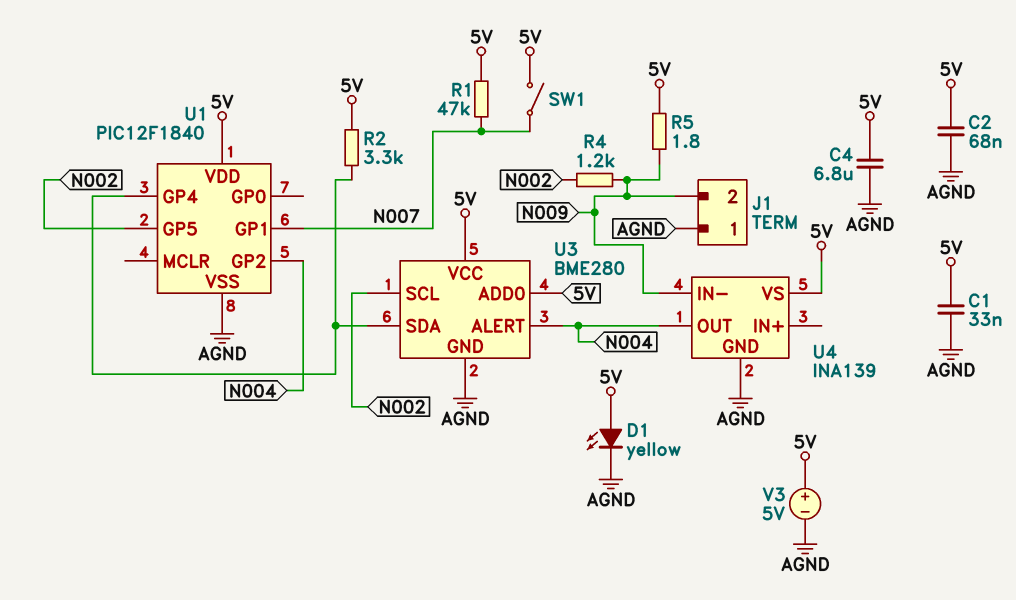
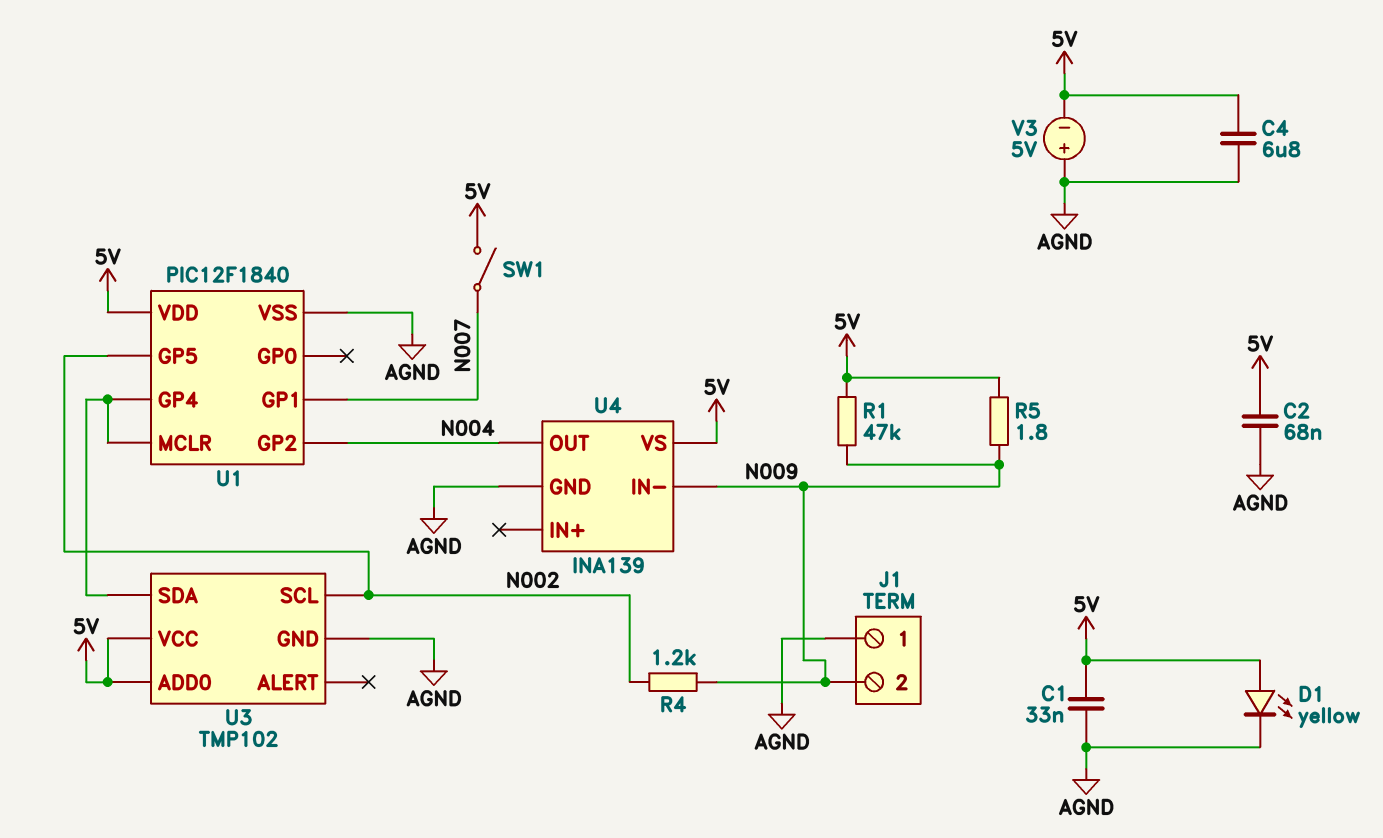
R1: 47k (5V, N007) -> 47k (5V, N009)
R2: 3.3k (5V, U1/GP4) -> none
U1 pin MCLR: none -> U1/GP4
U3: BME280 -> TMP102
U3 pin ALERT: N004 -> none
V3: 5V (plus 5V, minus AGND) -> 5V (plus AGND, minus 5V)

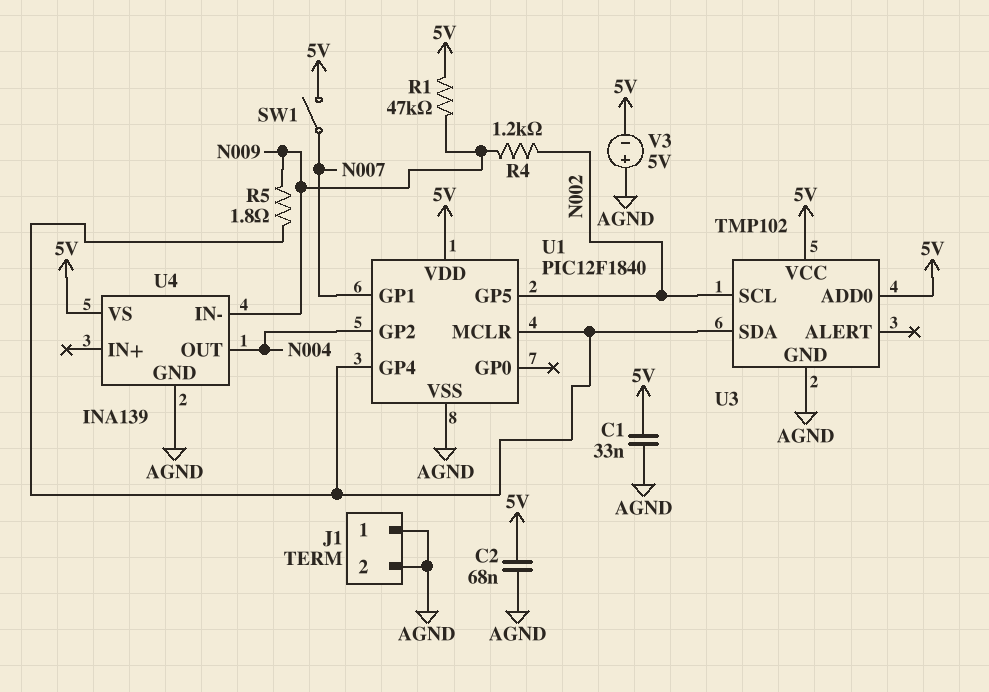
C4: 6.8uF (5V, AGND) -> none
D1: LED yellow (A 5V, K AGND) -> none
J1 pin 2: N009 -> AGND
R5: 1.8 (5V, N009) -> 1.8 (N009, U1/GP4)

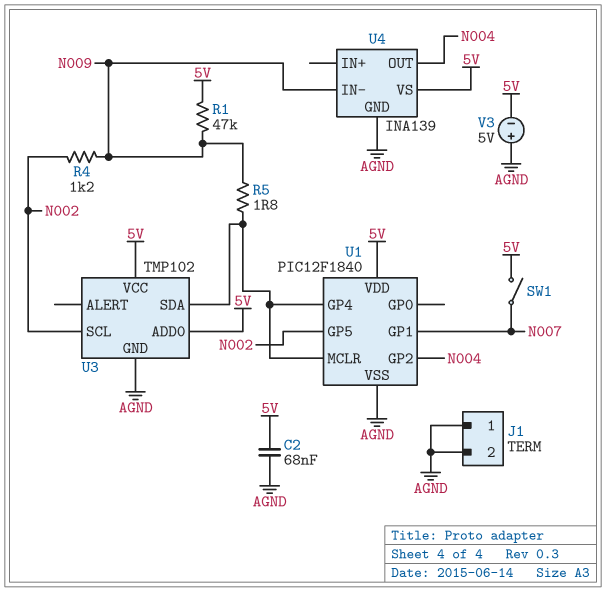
C1: 33nF (5V, AGND) -> none

